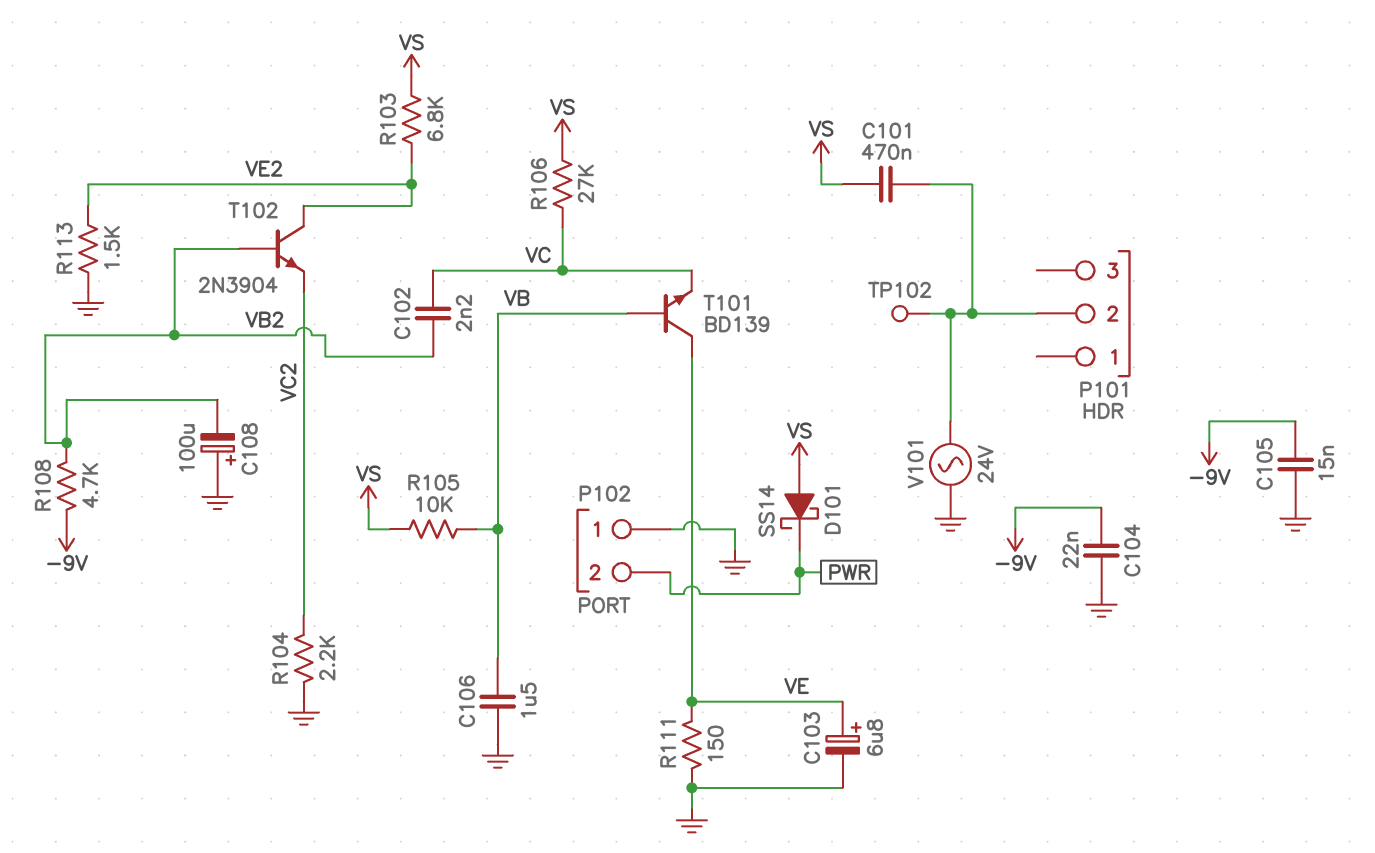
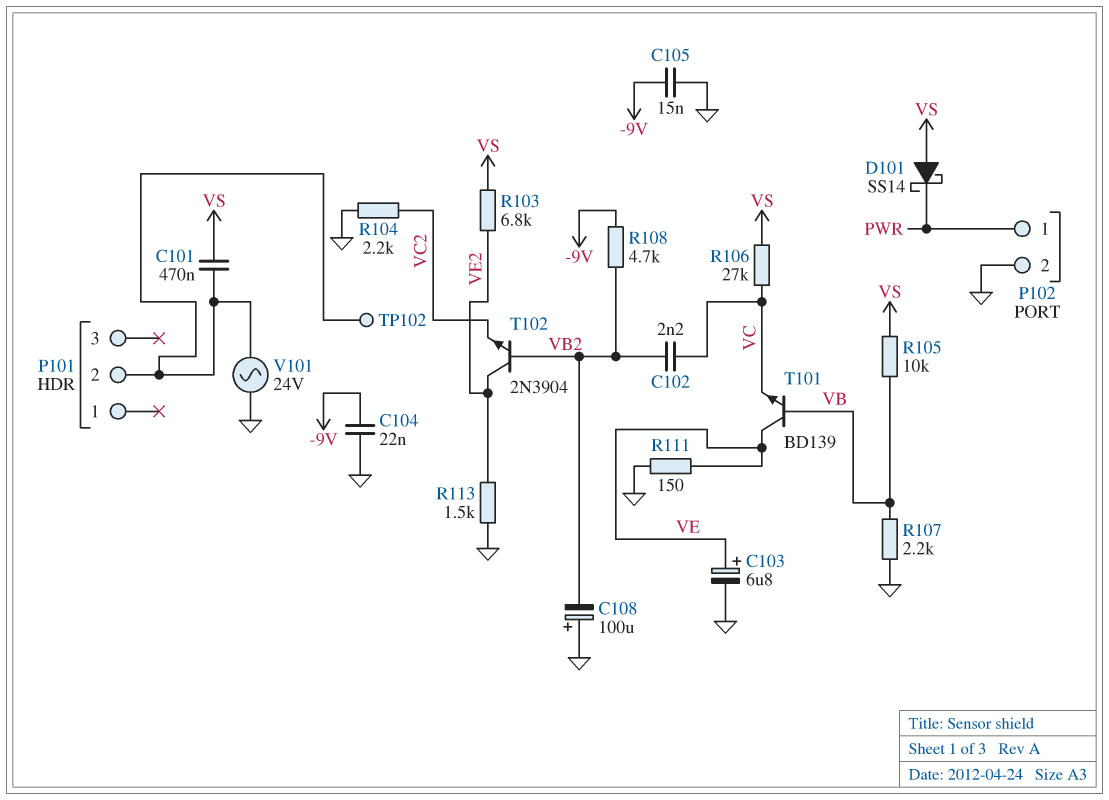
C106: 1.5uF (GND, VB) -> none
P102 pin 1: GND -> PWR
P102 pin 2: PWR -> GND
R107: none -> 2.2k (GND, VB)

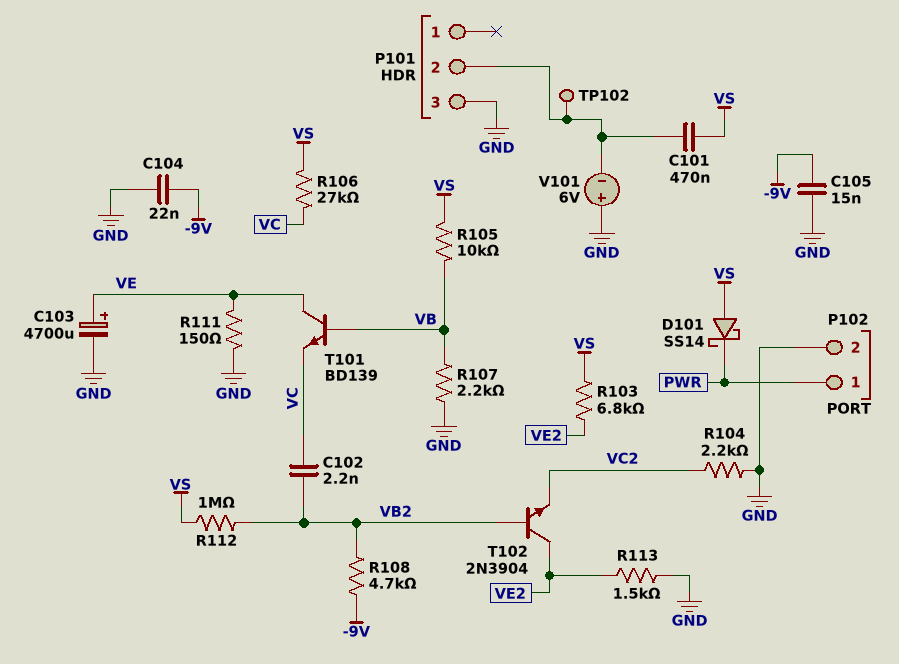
C103: 6.8uF (plus VE, minus GND) -> 4700uF (plus VE, minus GND)
C108: 100uF (plus GND, minus VB2) -> none
P101 pin 3: none -> GND
R112: none -> 1M (VB2, VS)
V101: AC 24V (GND, P101/2) -> 6V (plus GND, minus P101/2)

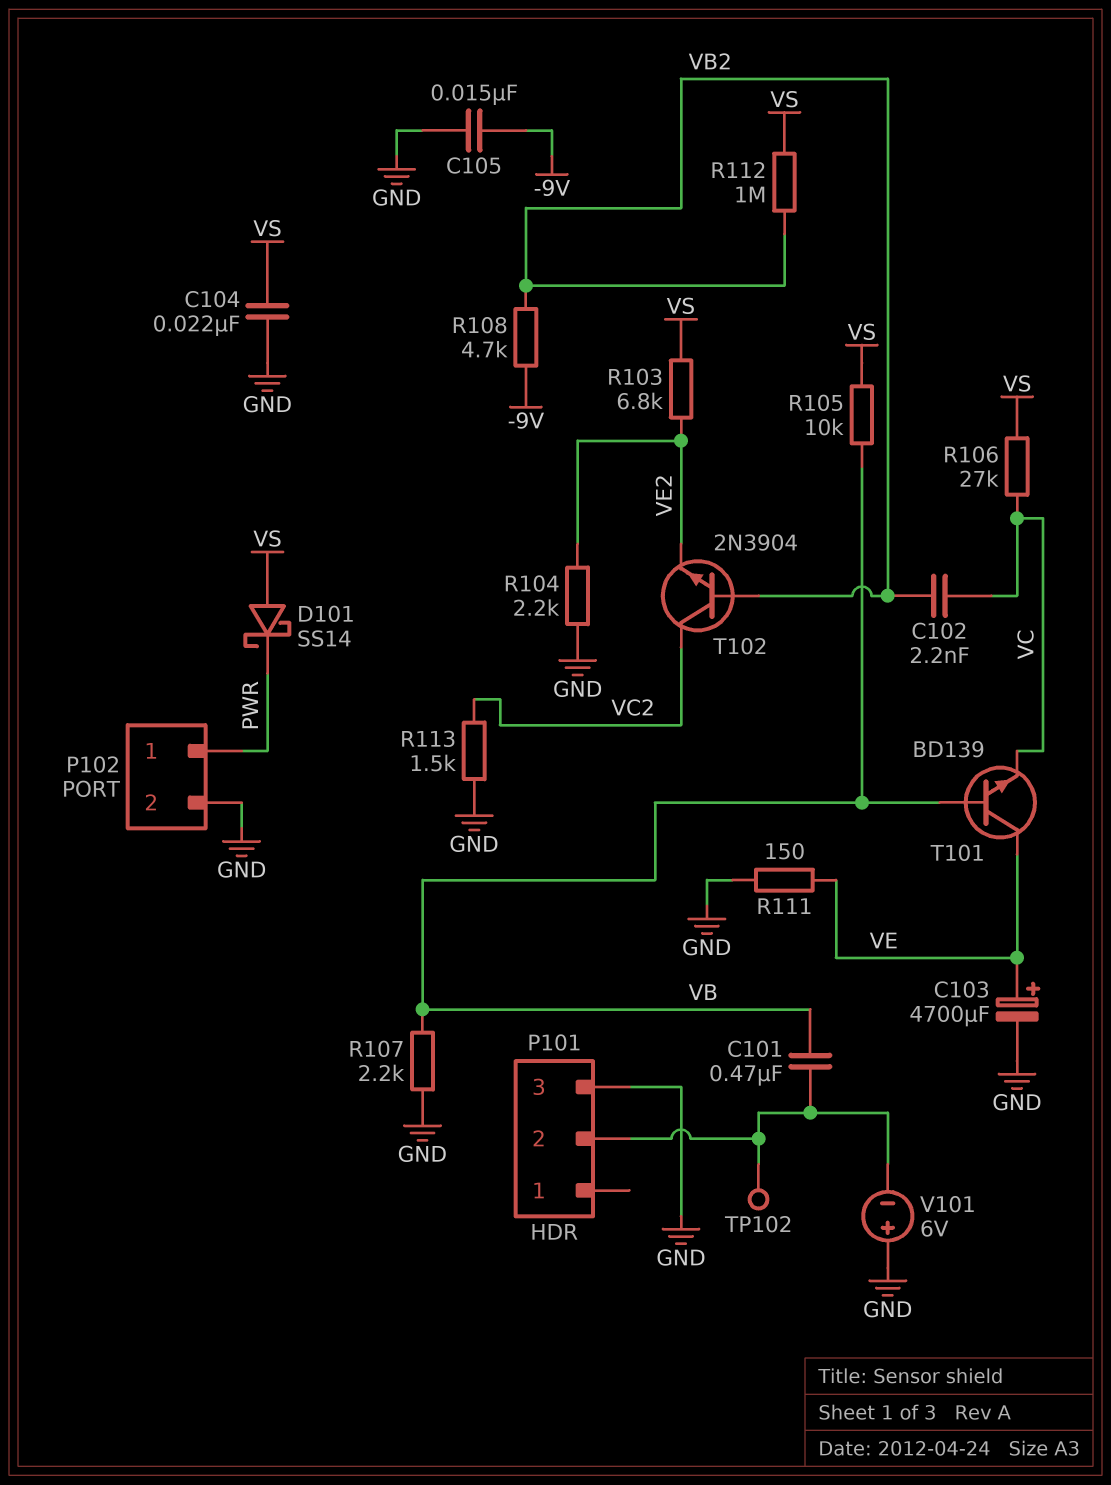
C101: 470nF (P101/2, VS) -> 470nF (P101/2, VB)
C104: 22nF (-9V, GND) -> 22nF (GND, VS)
R104: 2.2k (GND, VC2) -> 2.2k (GND, VE2)
R113: 1.5k (GND, VE2) -> 1.5k (GND, VC2)
T102: NPN 2N3904 (B VB2, C VE2, E VC2) -> NPN 2N3904 (B VB2, C VC2, E VE2)

